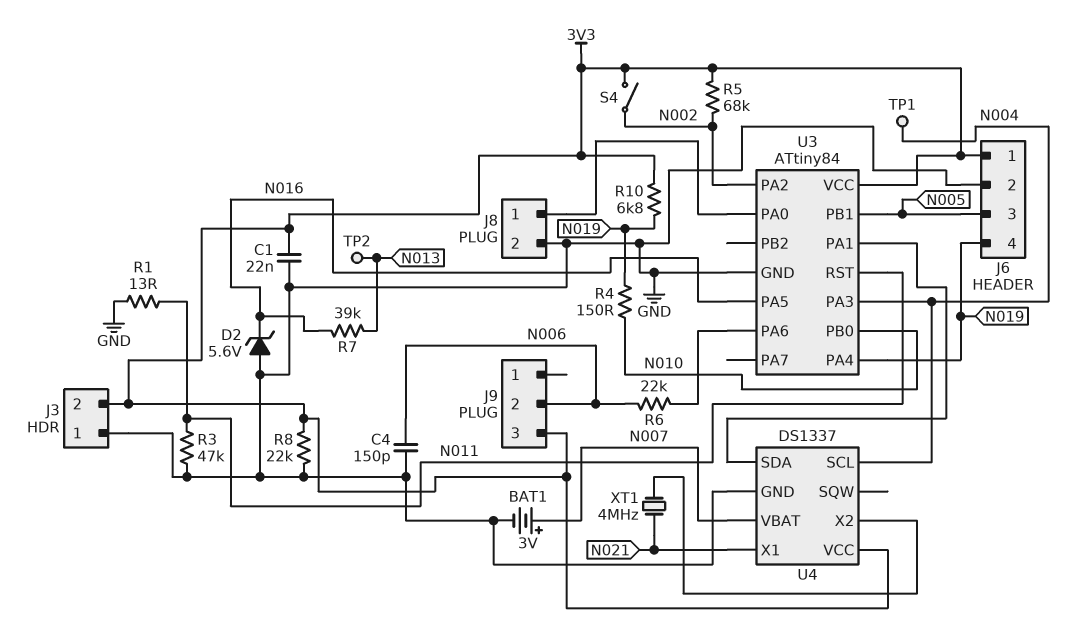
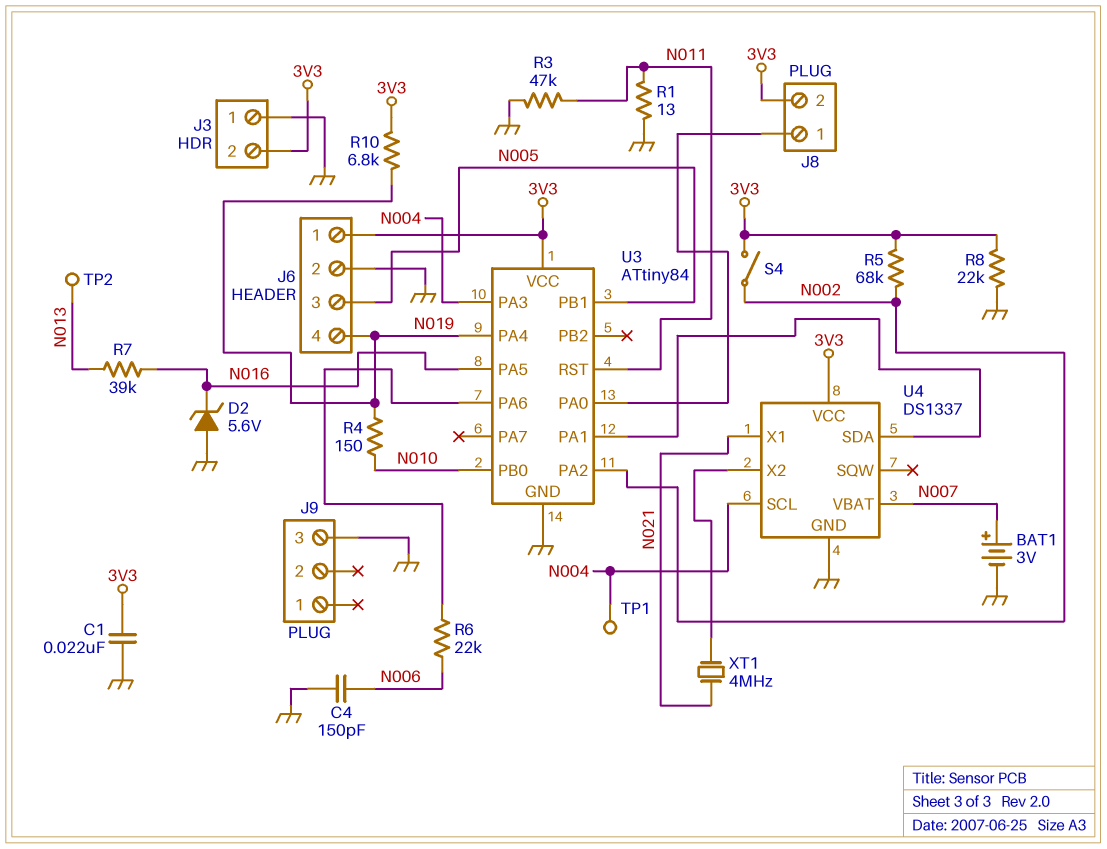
J8 pin 2: GND -> 3V3
J9 pin 2: N006 -> none
J9 pin 3: 3V3 -> GND

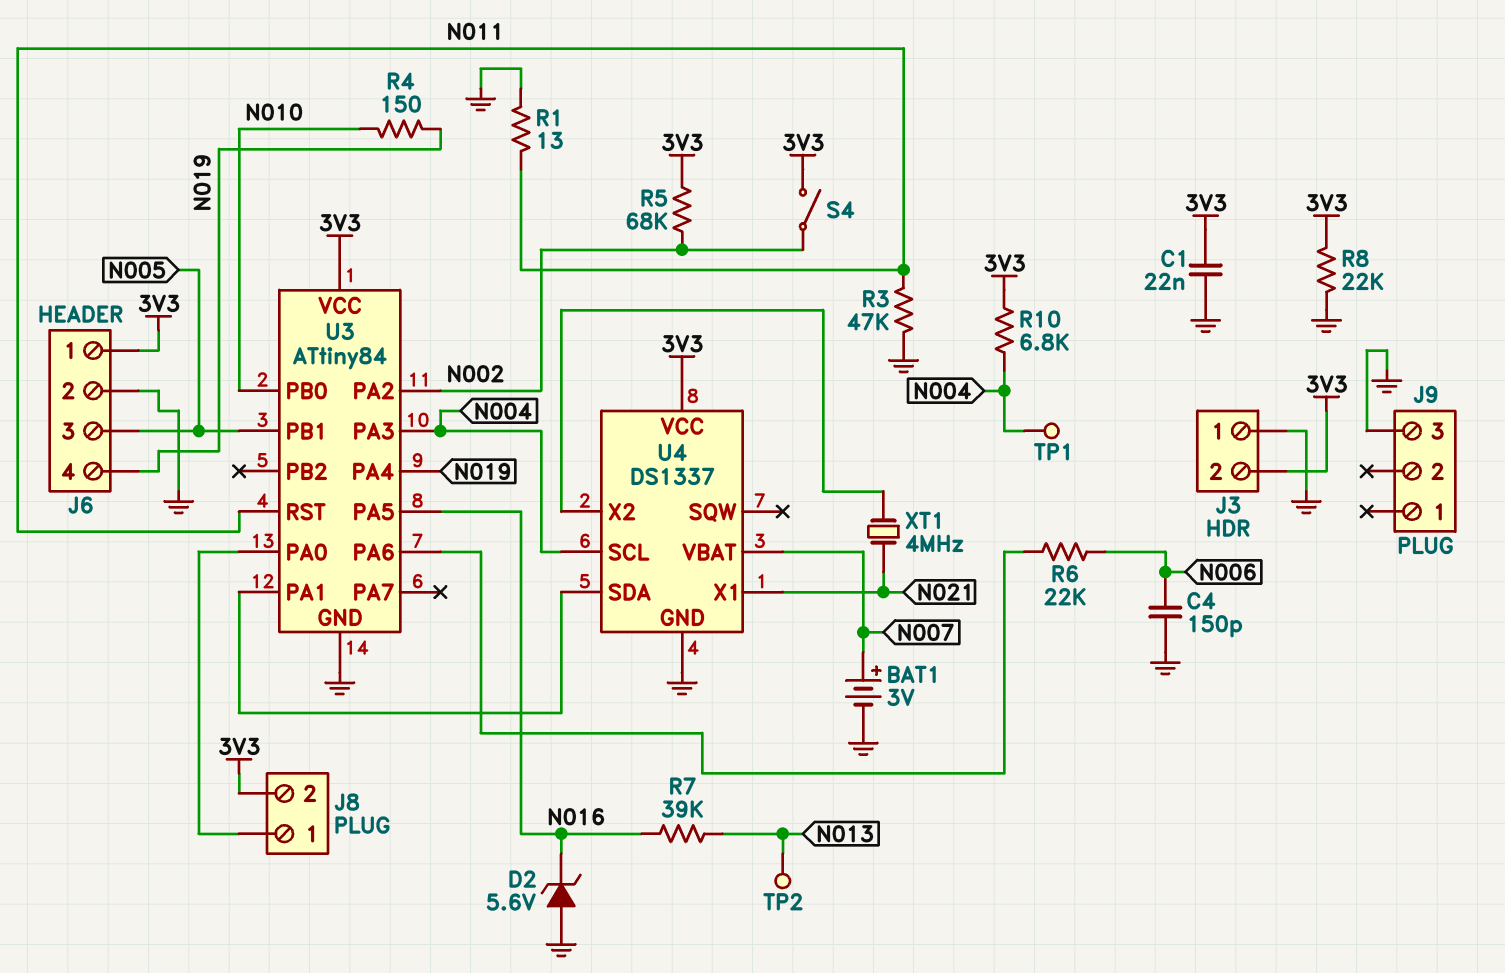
R10: 6.8k (3V3, N019) -> 6.8k (3V3, N004)

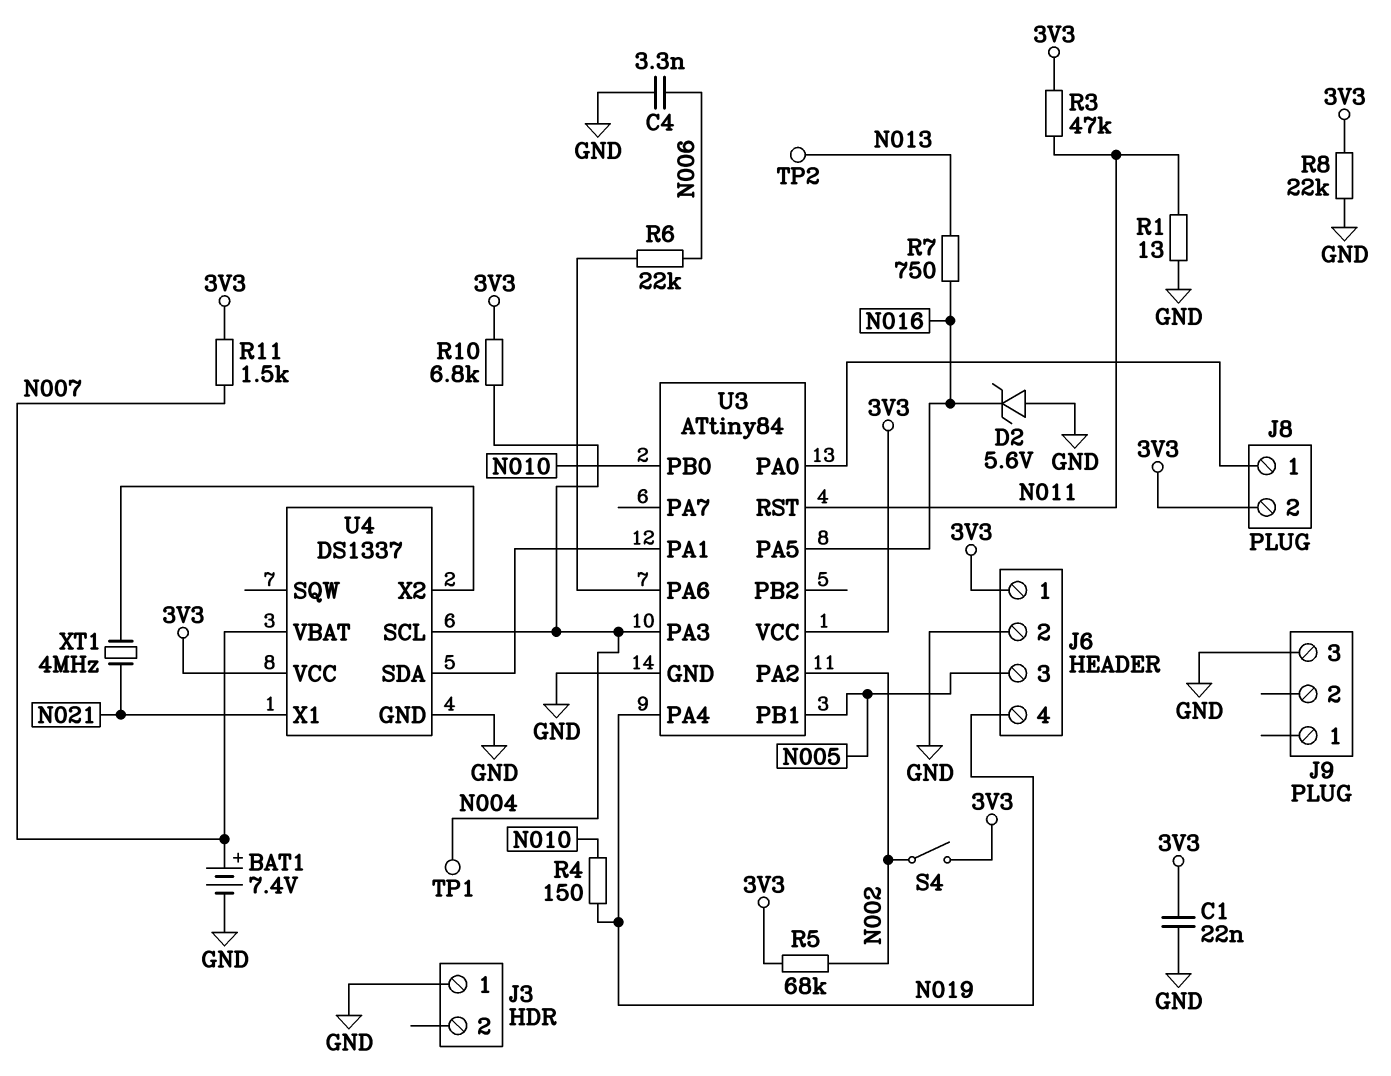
BAT1: 3V (plus N007, minus GND) -> 7.4V (plus N007, minus GND)
C4: 150pF (GND, N006) -> 3.3nF (GND, N006)
J3 pin 2: 3V3 -> none
R3: 47k (GND, N011) -> 47k (3V3, N011)
R7: 39k (N013, N016) -> 750 (N013, N016)
R11: none -> 1.5k (3V3, N007)

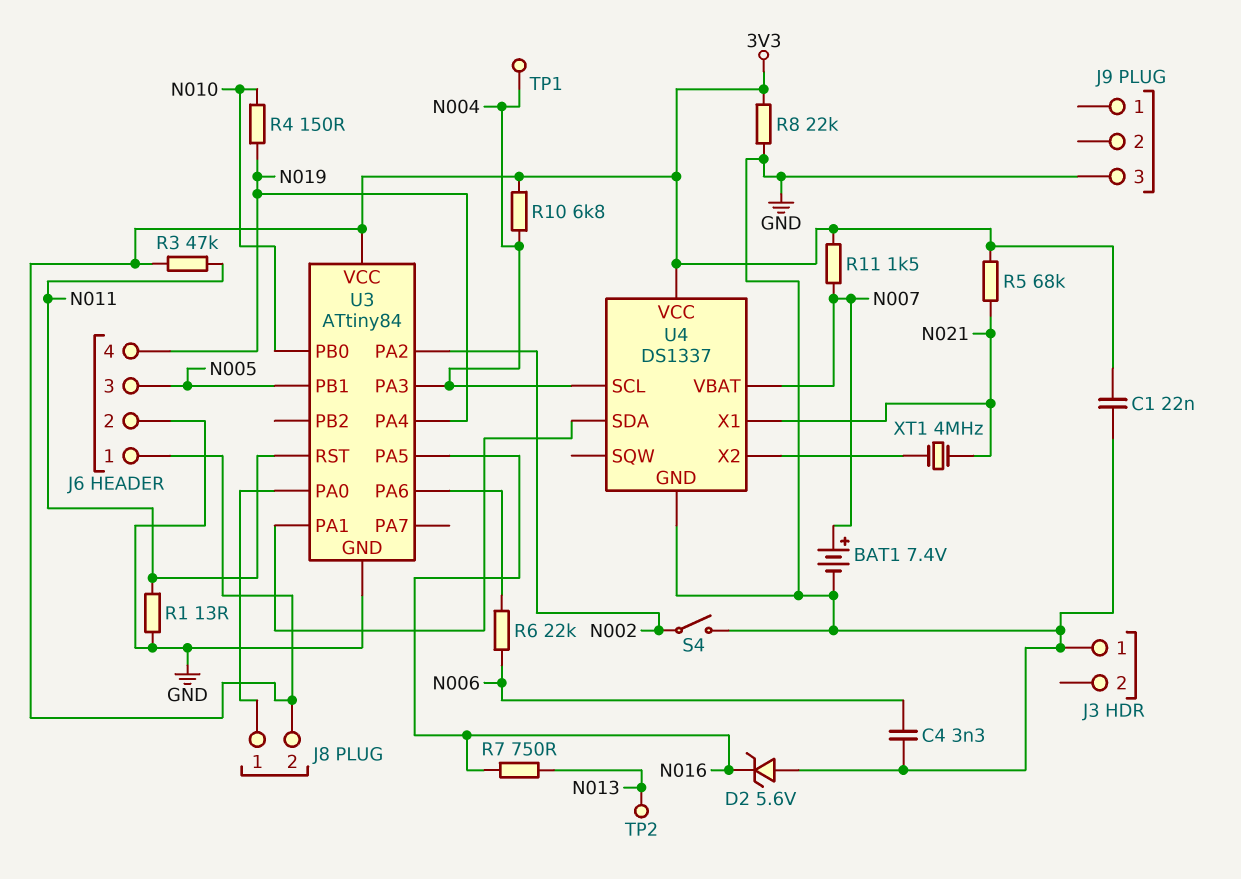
R5: 68k (3V3, N002) -> 68k (3V3, N021)
S4: switch (3V3, N002) -> switch (GND, N002)

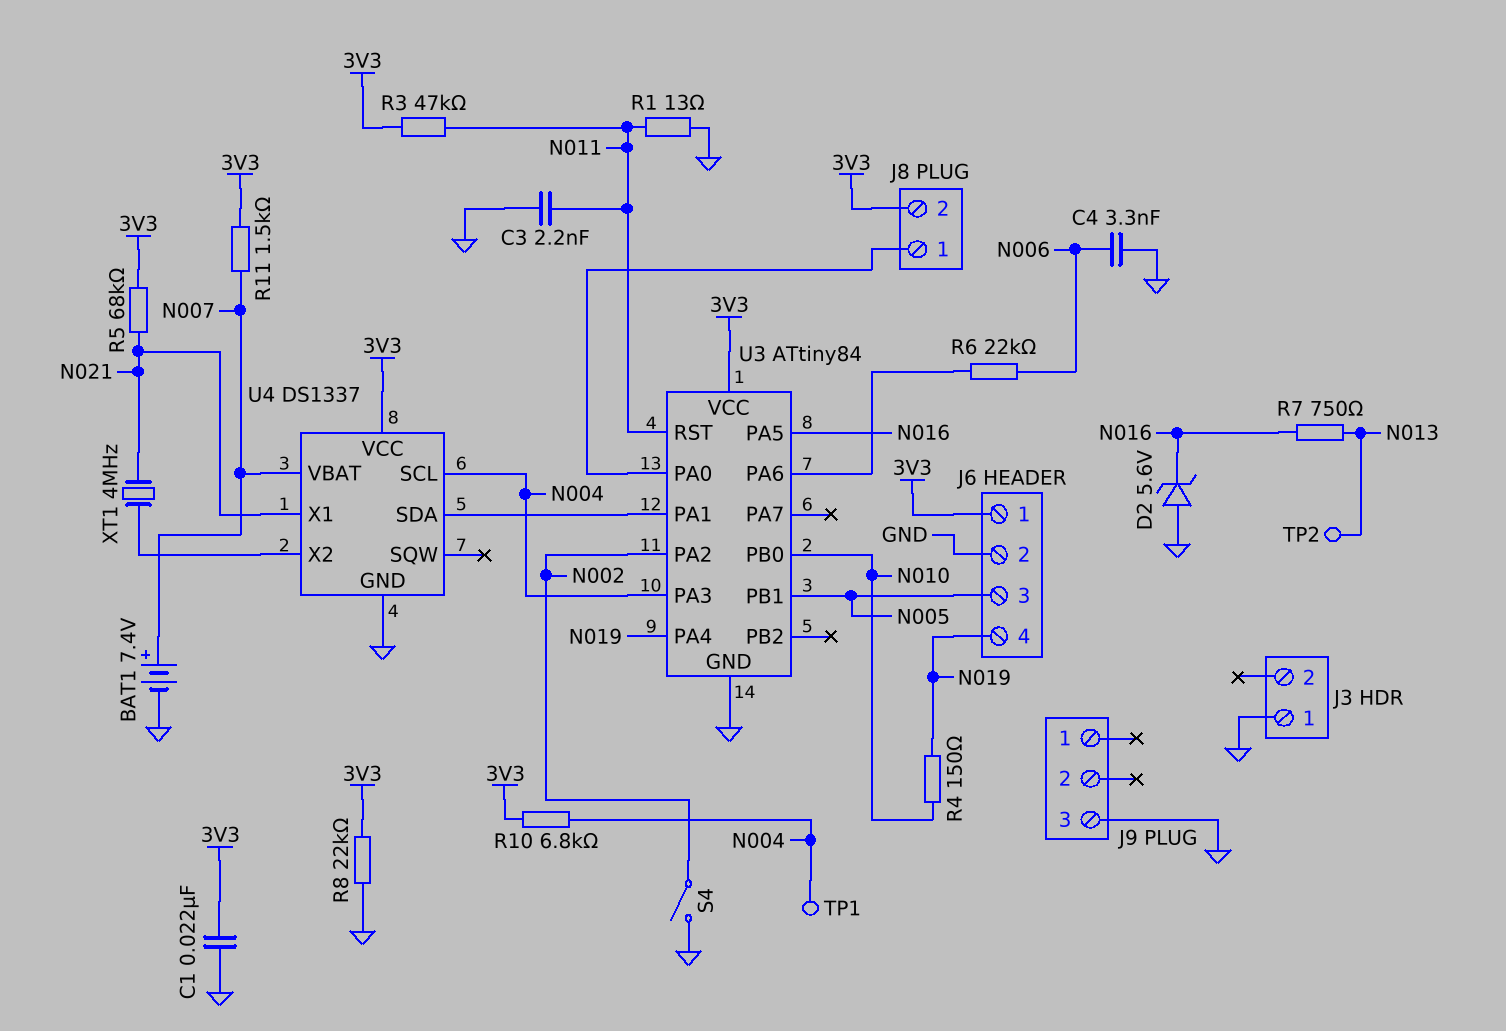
C3: none -> 2.2nF (GND, N011)

